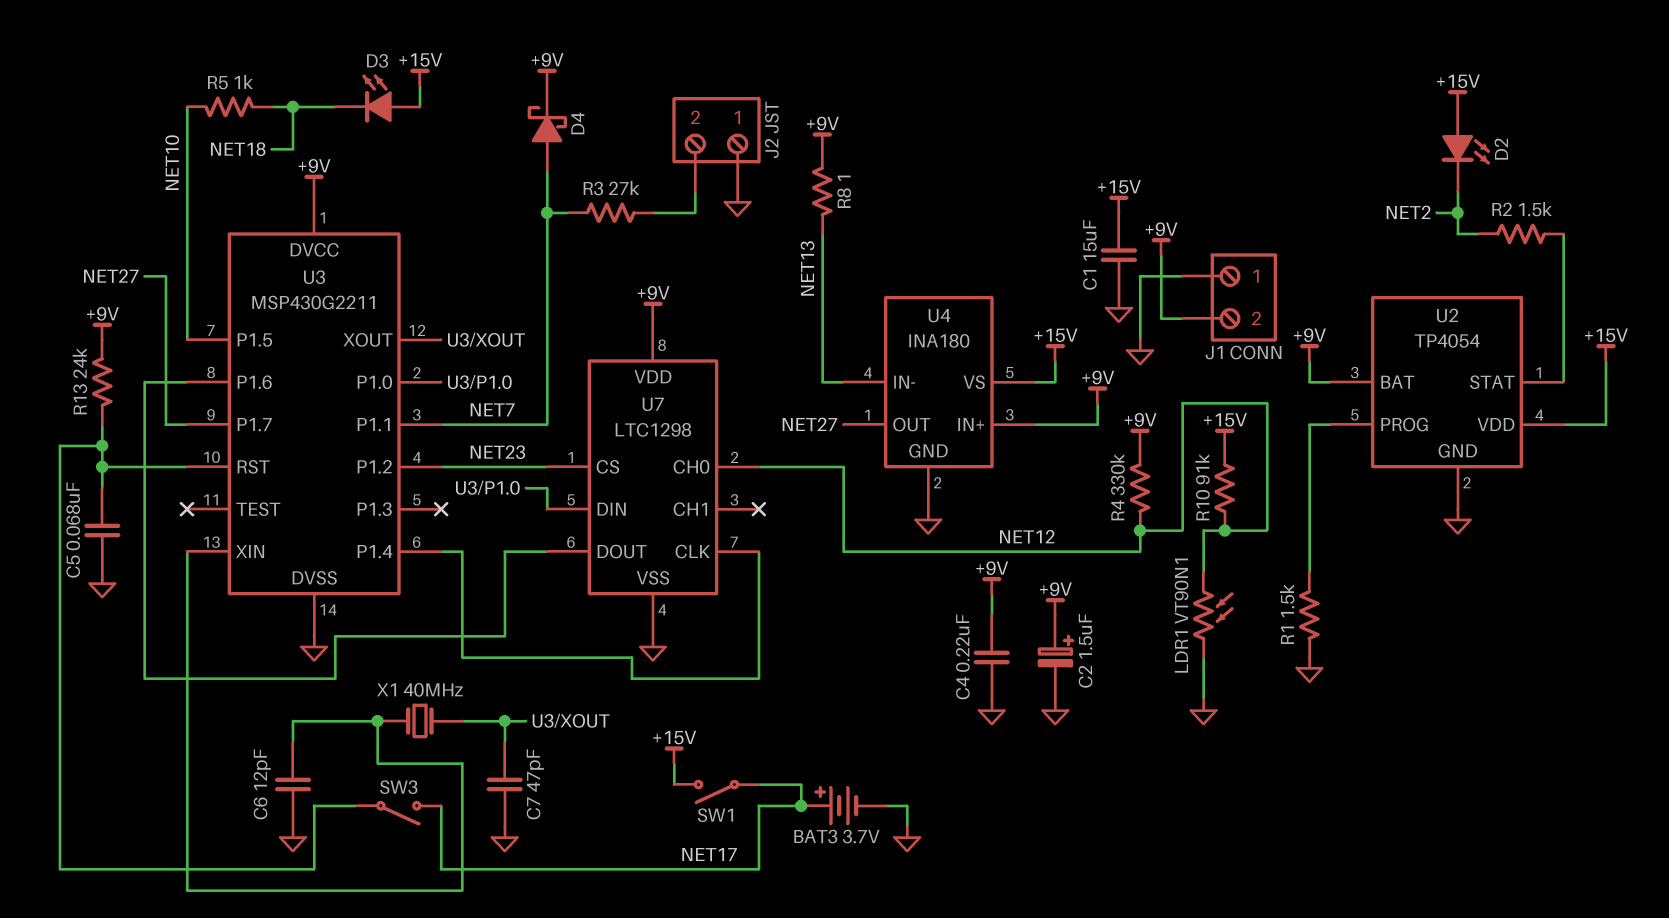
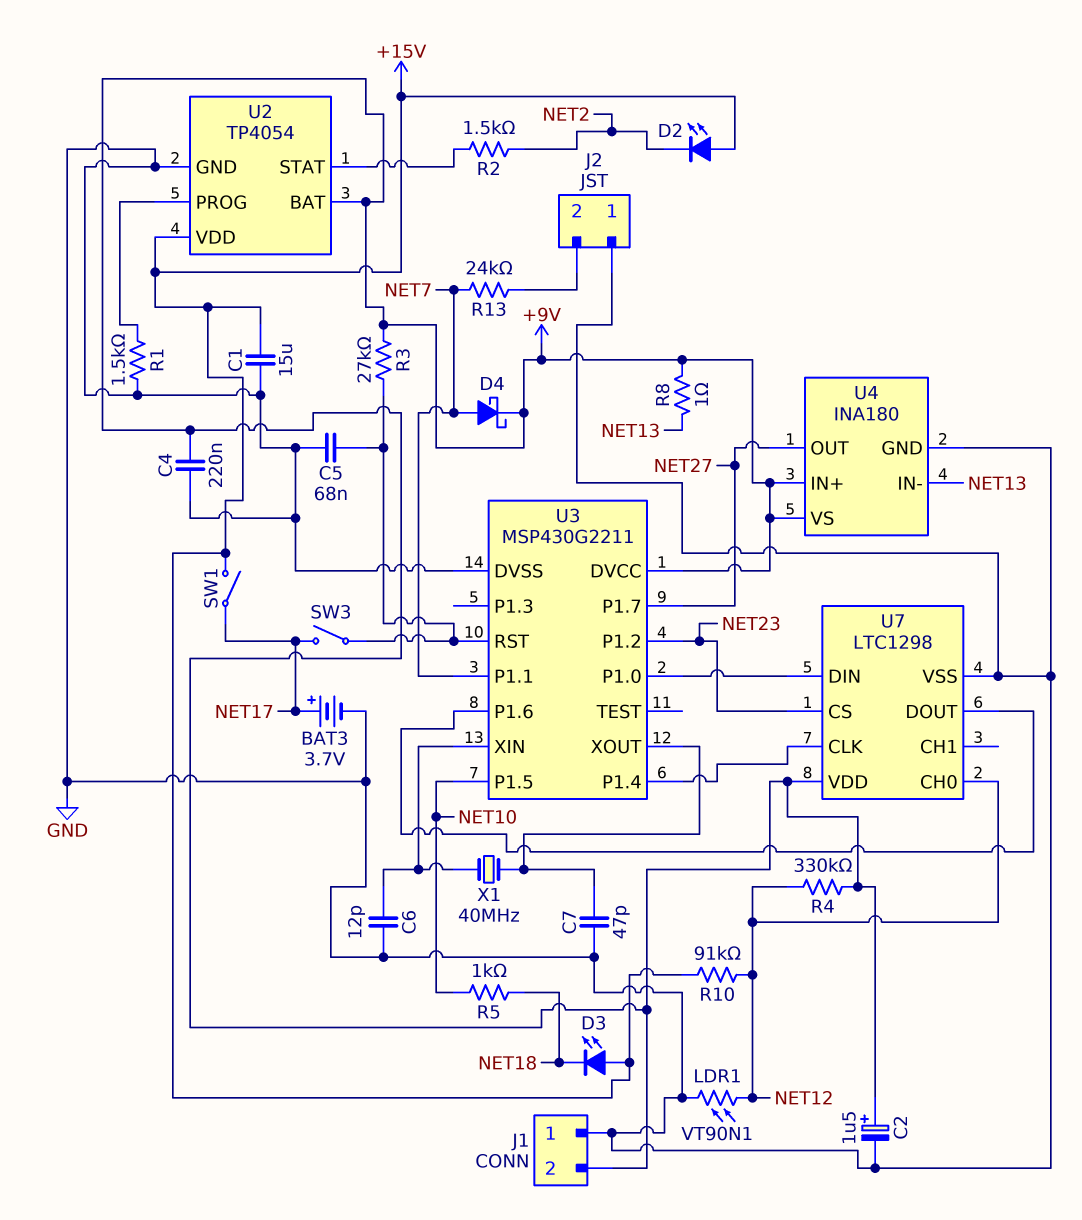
R3: 27k (J2/2, NET7) -> 27k (+9V, U3/RST)
R13: 24k (+9V, U3/RST) -> 24k (J2/2, NET7)
U4 pin VS: +15V -> +9V

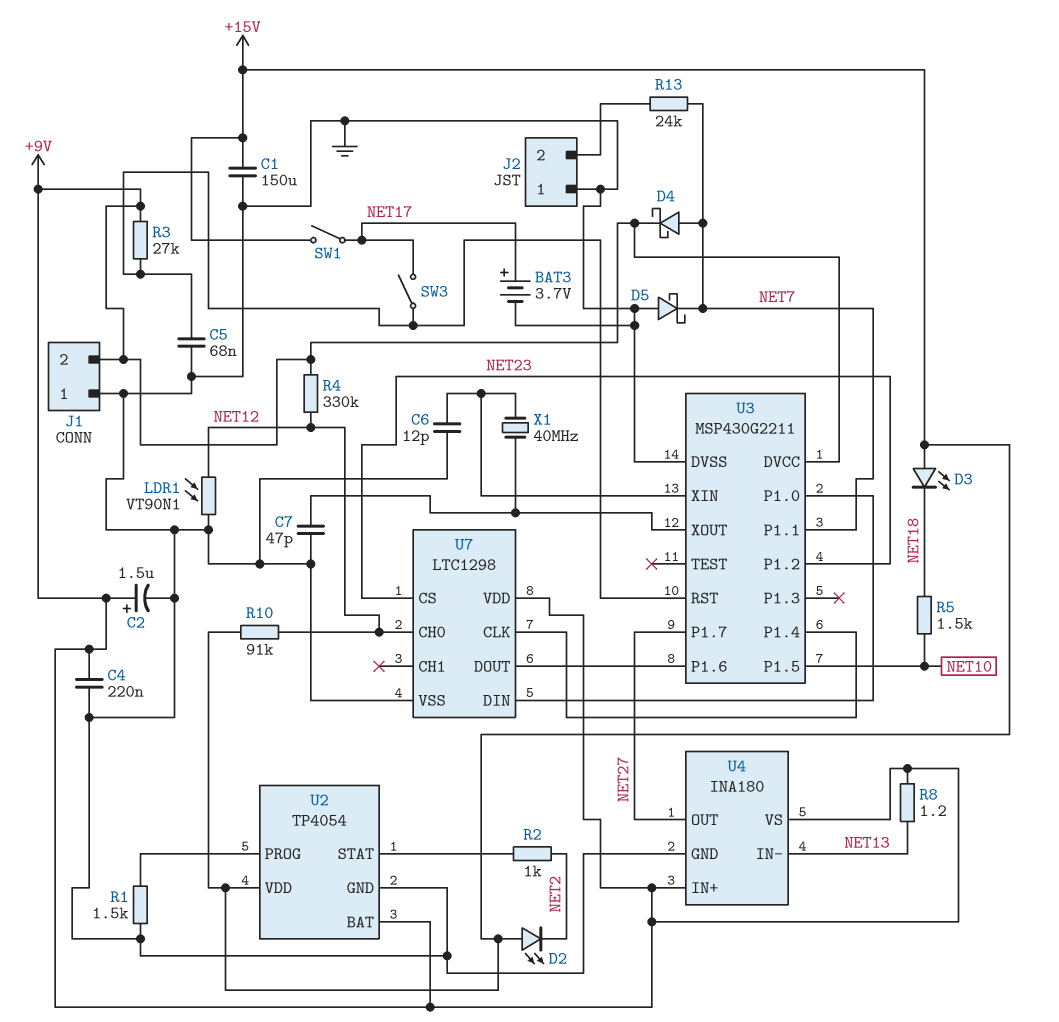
C1: 15uF (+15V, GND) -> 150uF (+15V, GND)
D5: none -> schottky (A GND, K NET7)
R2: 1.5k (NET2, U2/STAT) -> 1k (NET2, U2/STAT)
R5: 1k (NET10, NET18) -> 1.5k (NET10, NET18)
R8: 1 (+9V, NET13) -> 1.2 (+9V, NET13)

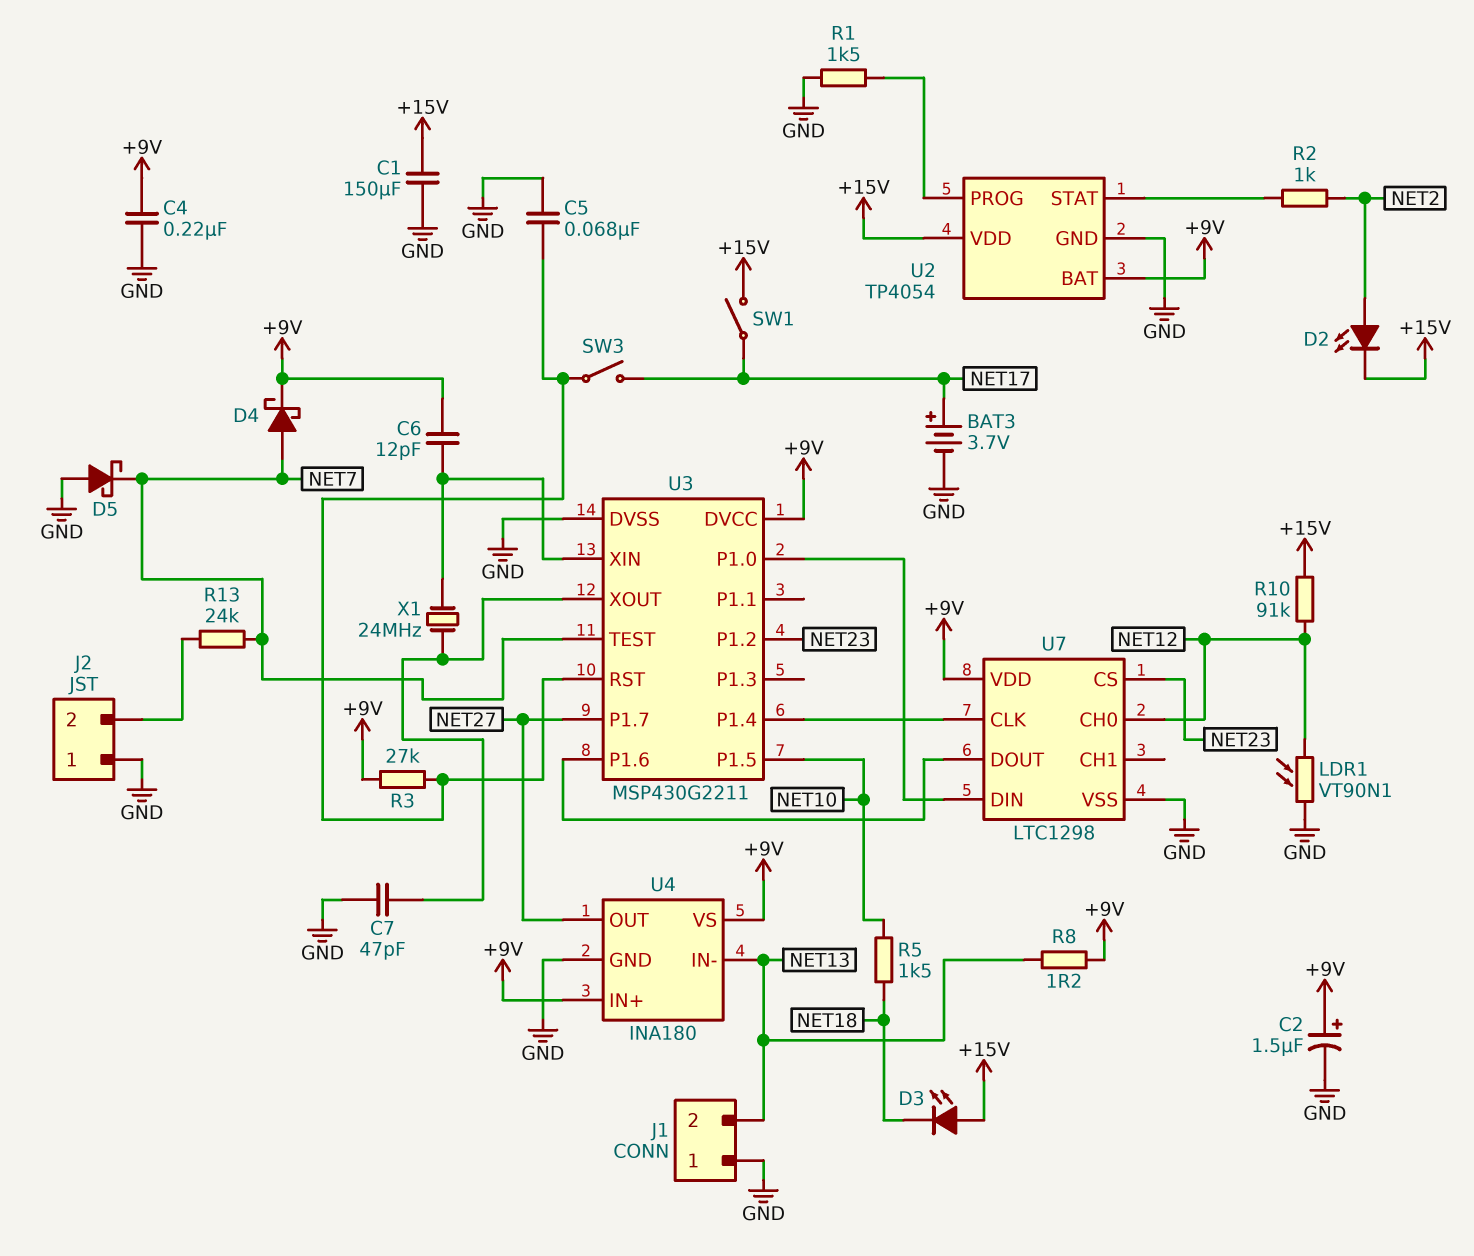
C6: 12pF (GND, U3/XIN) -> 12pF (+9V, U3/XIN)
D2: LED (A +15V, K NET2) -> LED (A NET2, K +15V)
J1 pin 2: +9V -> NET13
R4: 330k (+9V, NET12) -> none
U3 pin P1.1: NET7 -> none
U3 pin TEST: none -> NET7
X1: 40MHz (U3/XIN, U3/XOUT) -> 24MHz (U3/XIN, U3/XOUT)

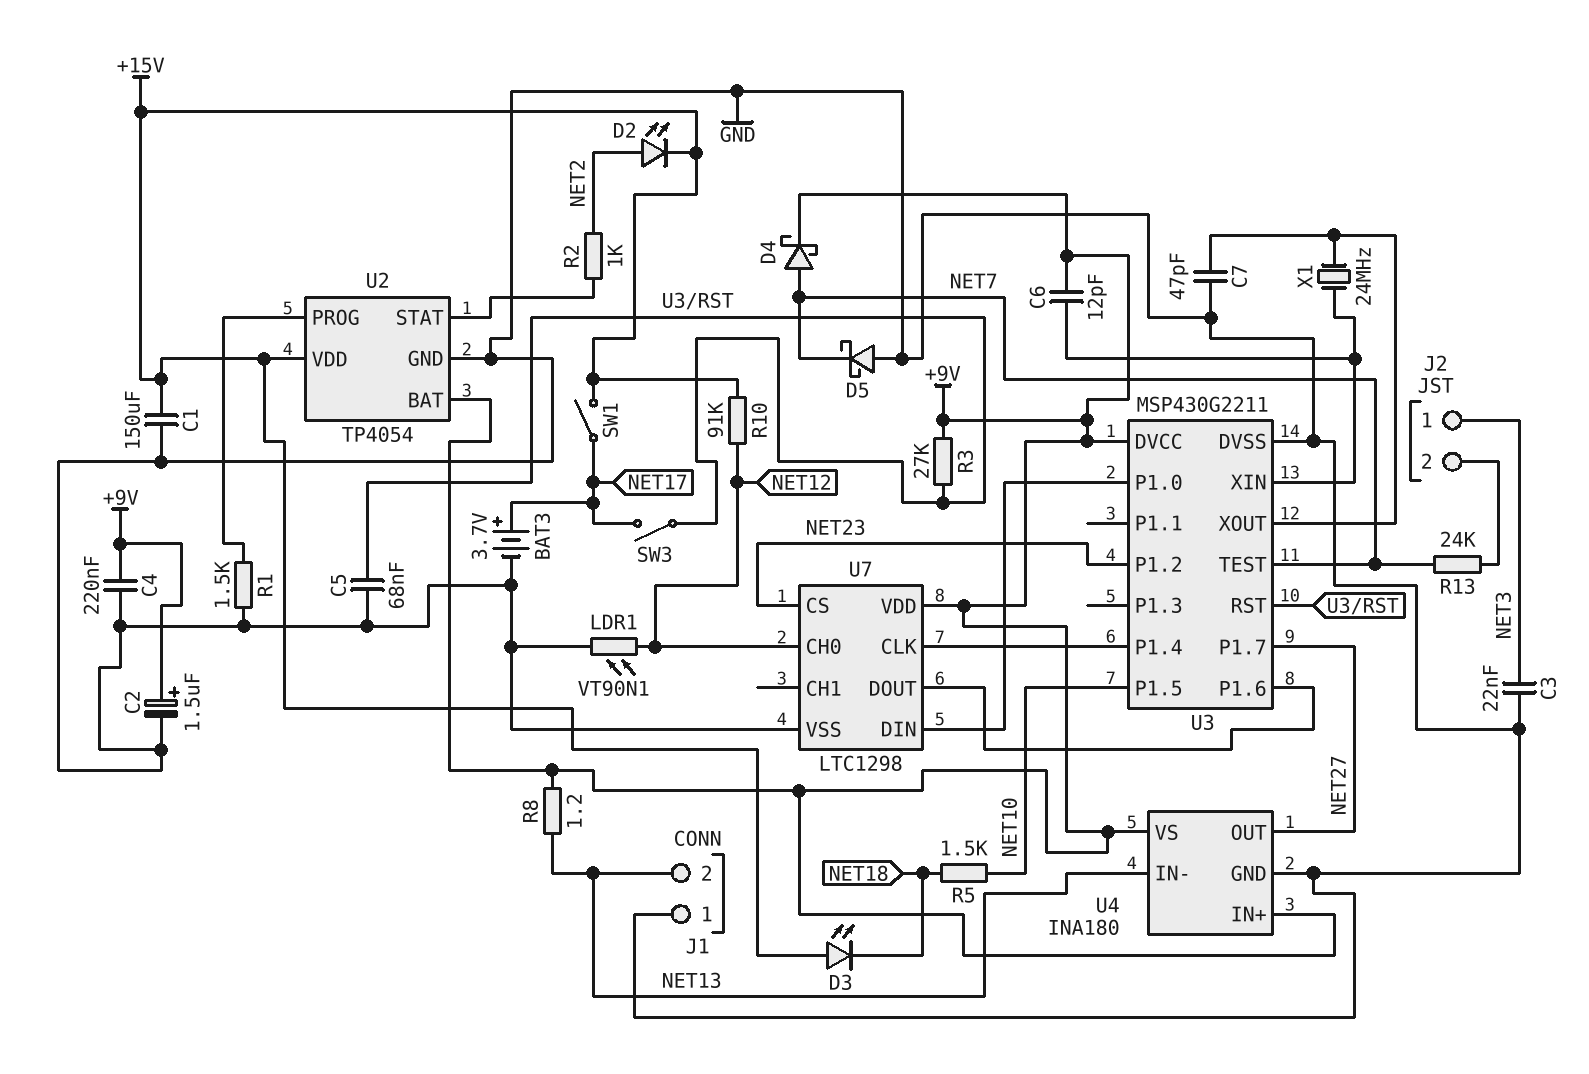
C3: none -> 22nF (GND, NET3)
J2 pin 1: GND -> NET3

